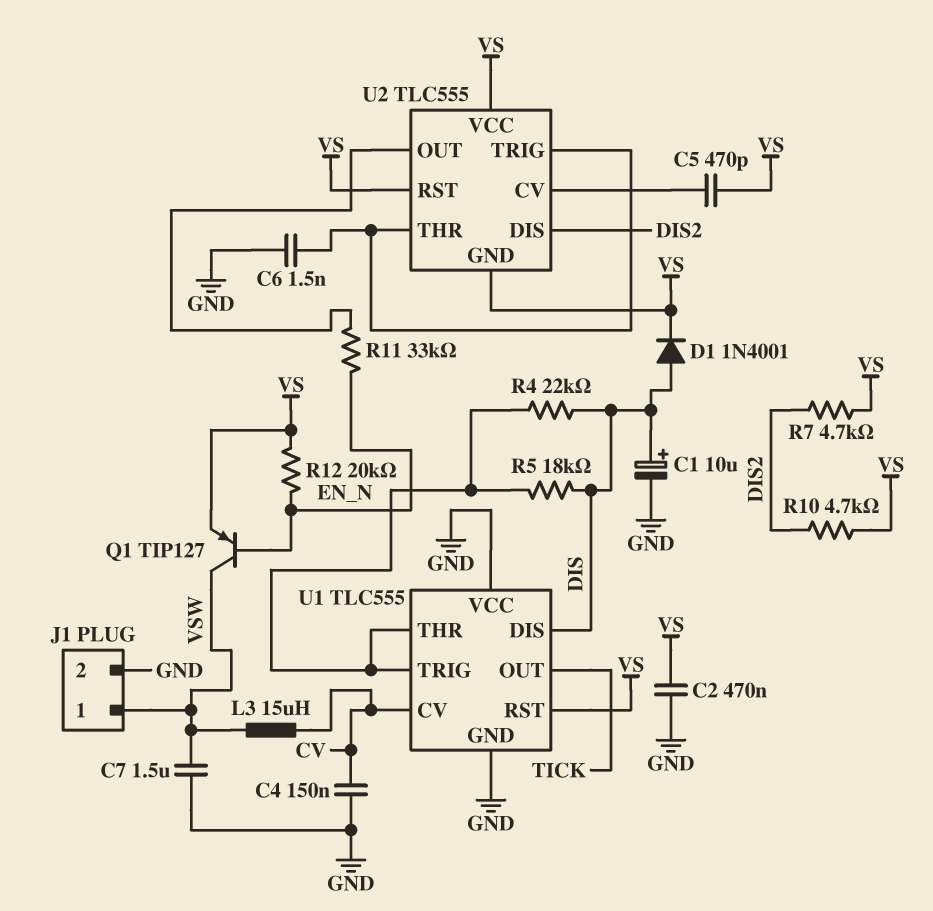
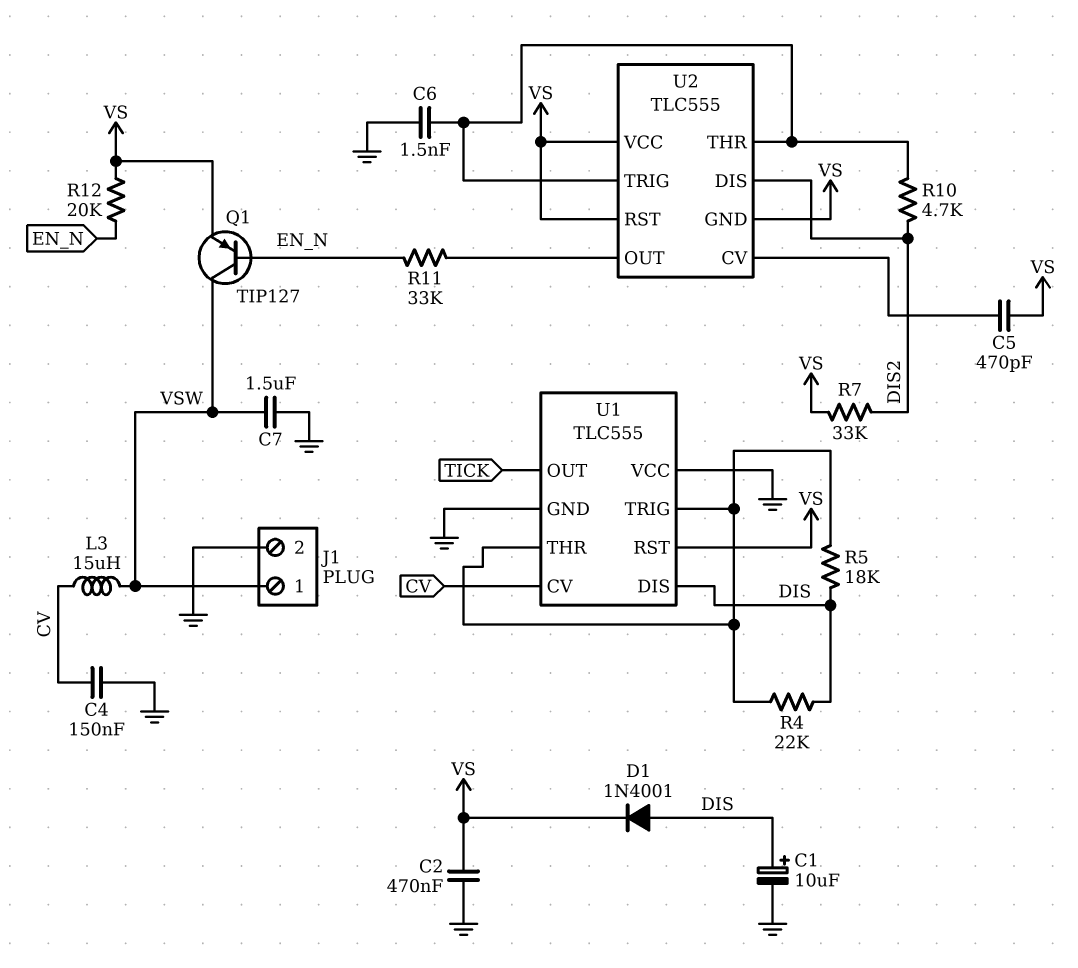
R7: 4.7k (DIS2, VS) -> 33k (DIS2, VS)
R10: 4.7k (DIS2, VS) -> 4.7k (DIS2, U2/THR)

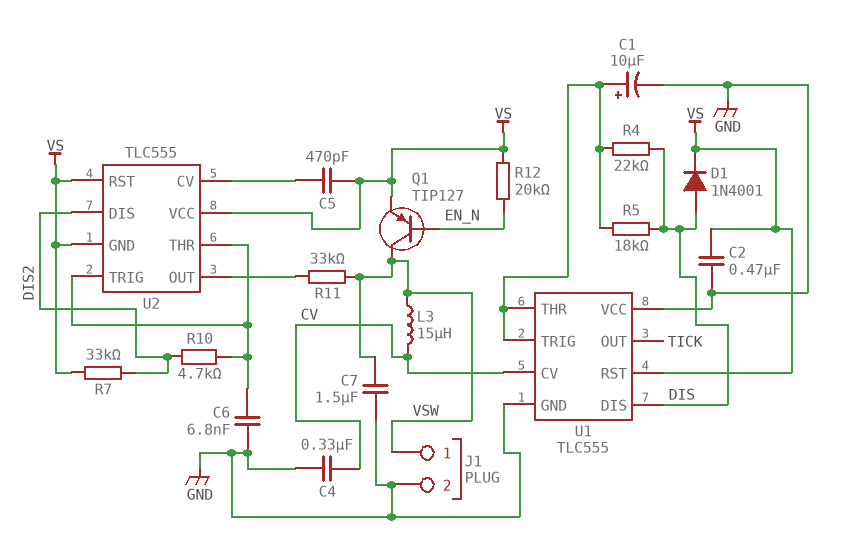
C1: 10uF (plus DIS, minus GND) -> 10uF (plus U1/THR, minus GND)
C4: 150nF (CV, GND) -> 330nF (CV, GND)
C6: 1.5nF (GND, U2/THR) -> 6.8nF (GND, U2/THR)
R11: 33k (EN_N, U2/OUT) -> 33k (U2/OUT, VSW)

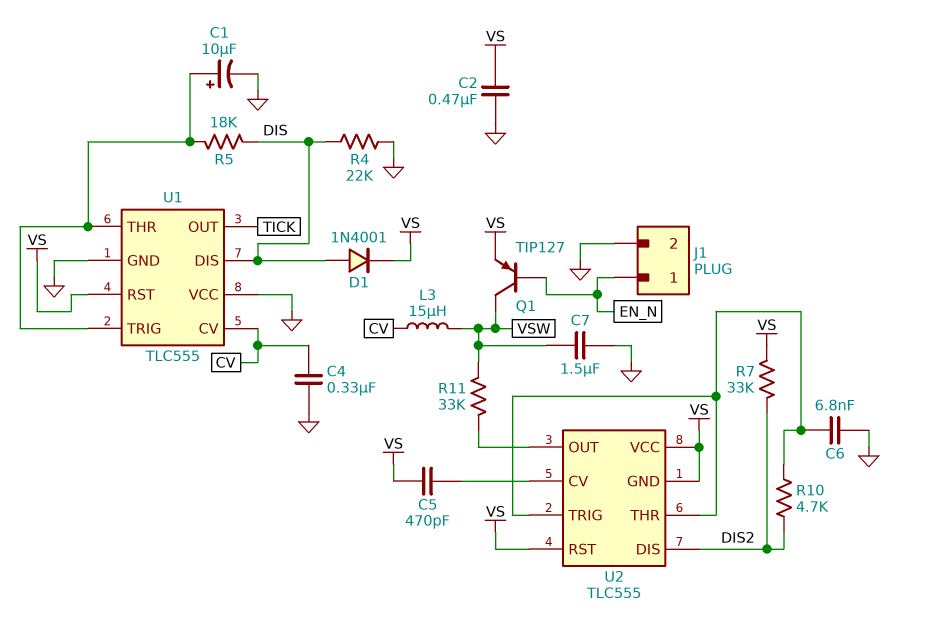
J1 pin 1: VSW -> EN_N
R4: 22k (DIS, U1/THR) -> 22k (DIS, GND)
R12: 20k (EN_N, VS) -> none

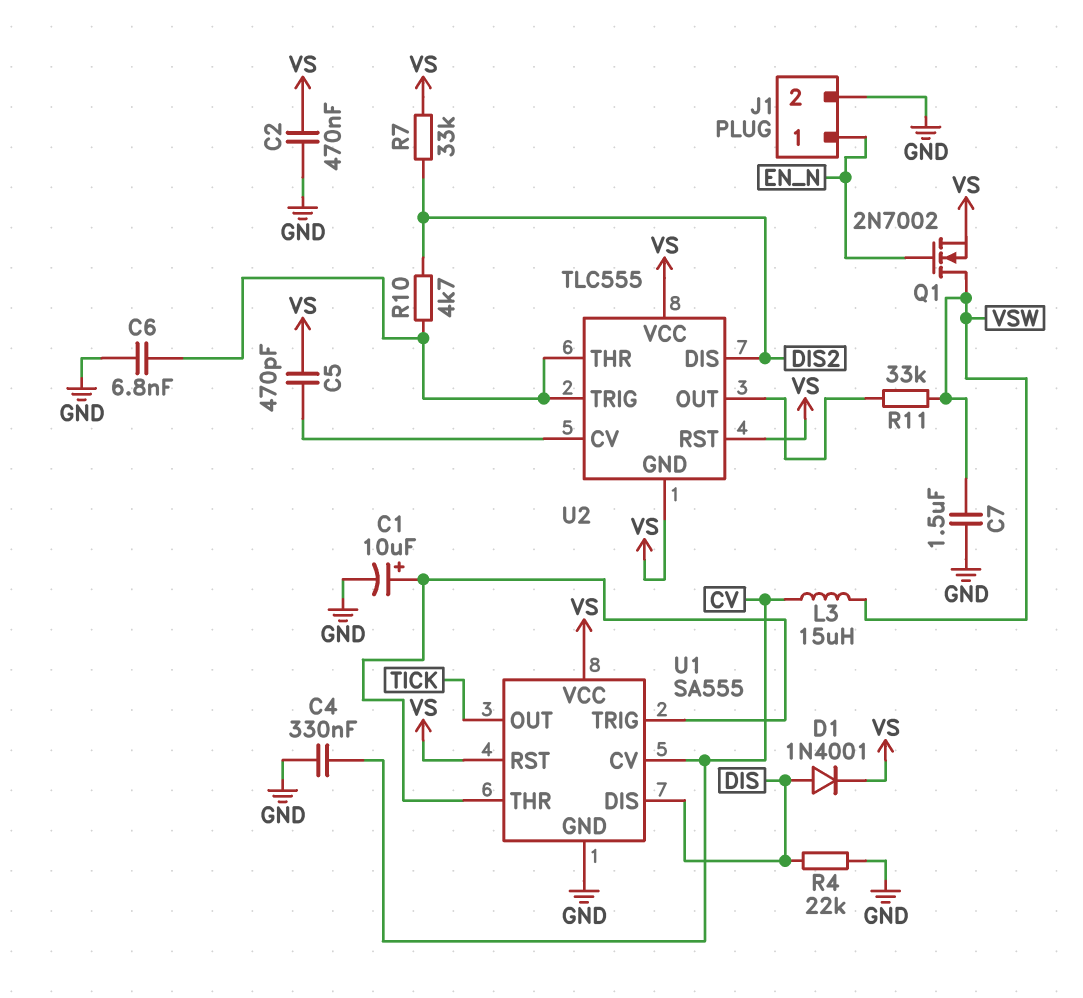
Q1: PNP TIP127 (B EN_N, C VSW, E VS) -> NMOS 2N7002 (G EN_N, D VSW, S VS)
R5: 18k (DIS, U1/THR) -> none
U1: TLC555 -> SA555
U1 pin VCC: GND -> VS

